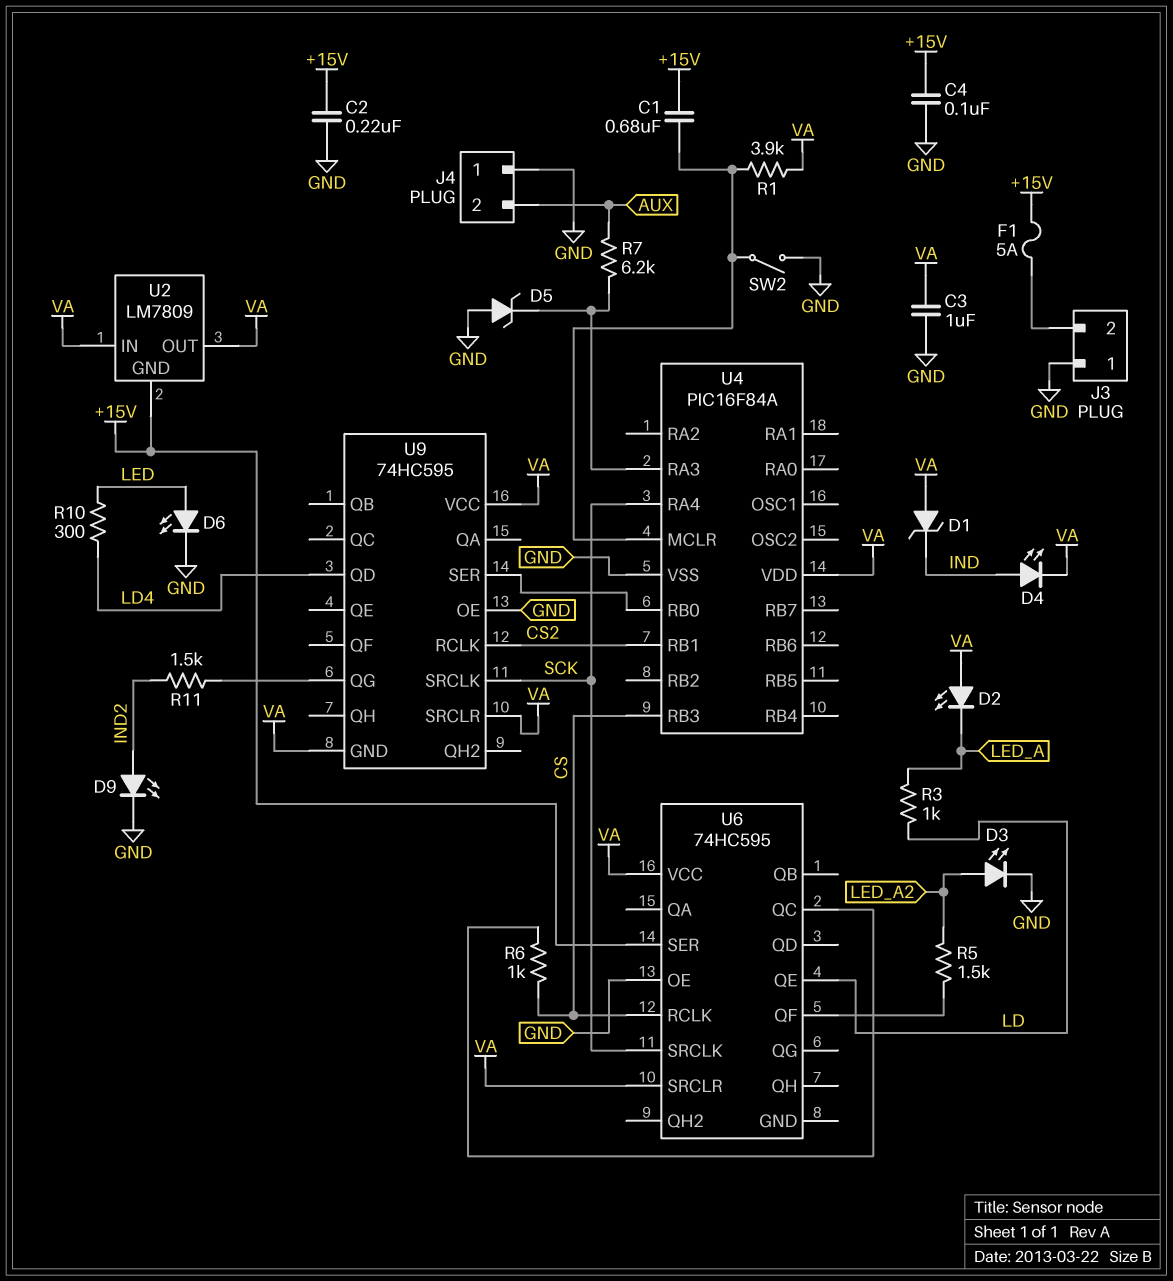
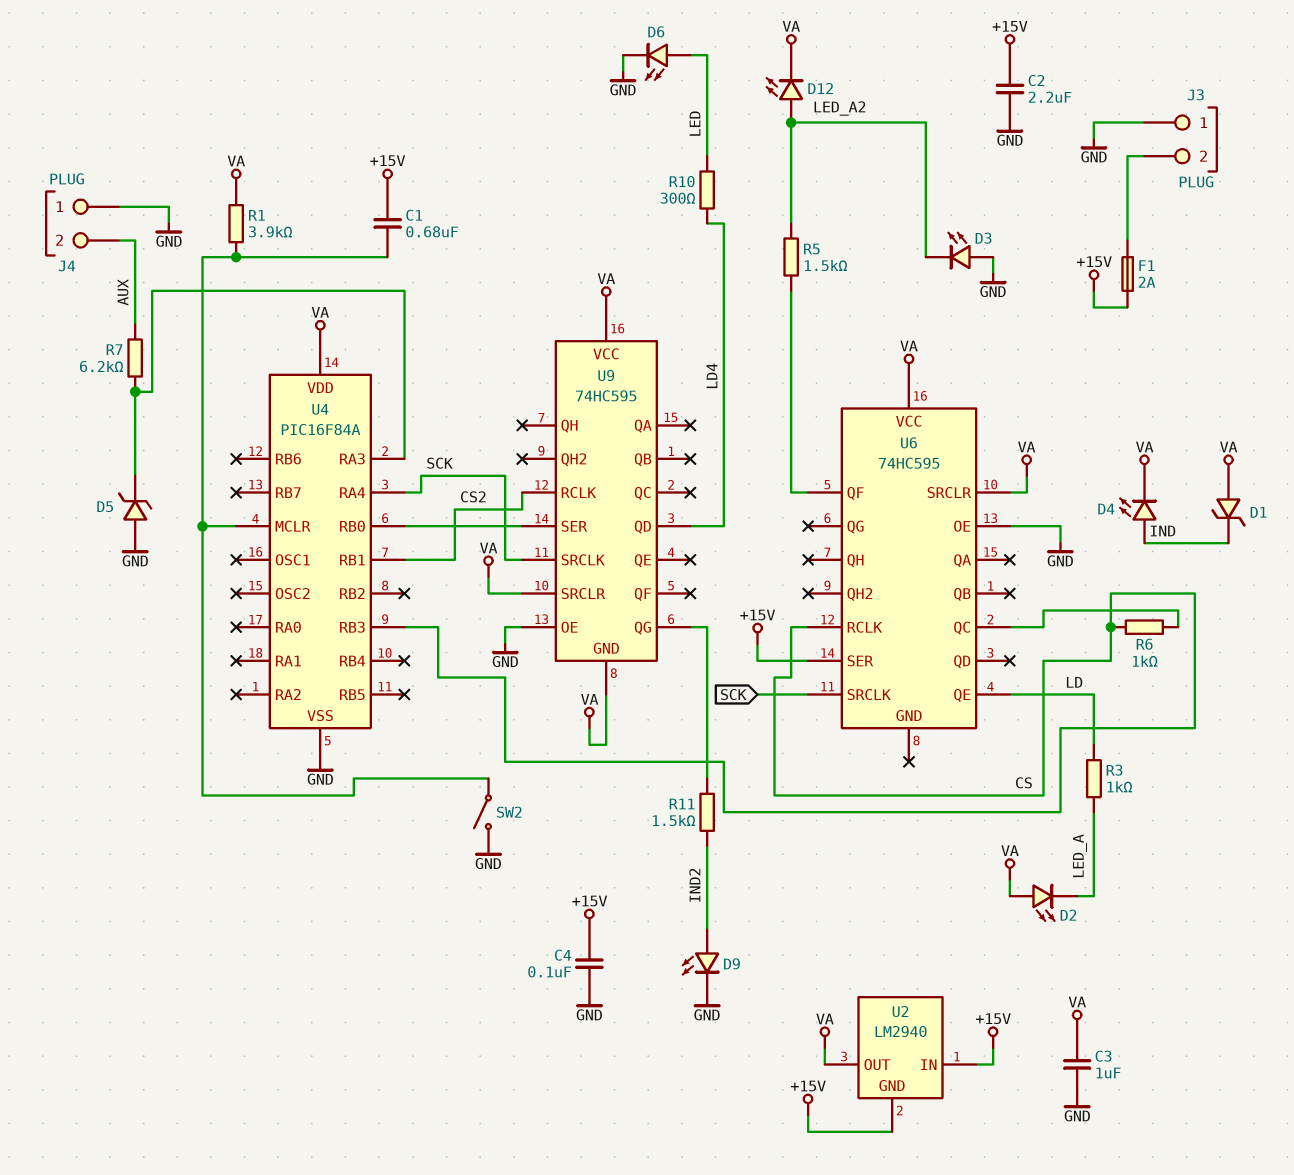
C2: 220nF (+15V, GND) -> 2.2uF (+15V, GND)
D3: LED (A LED_A2, K GND) -> LED (A GND, K LED_A2)
D12: none -> LED (A LED_A2, K VA)
F1: 5A (+15V, J3/2) -> 2A (+15V, J3/2)
U2: LM7809 -> LM2940
U2 pin IN: VA -> +15V

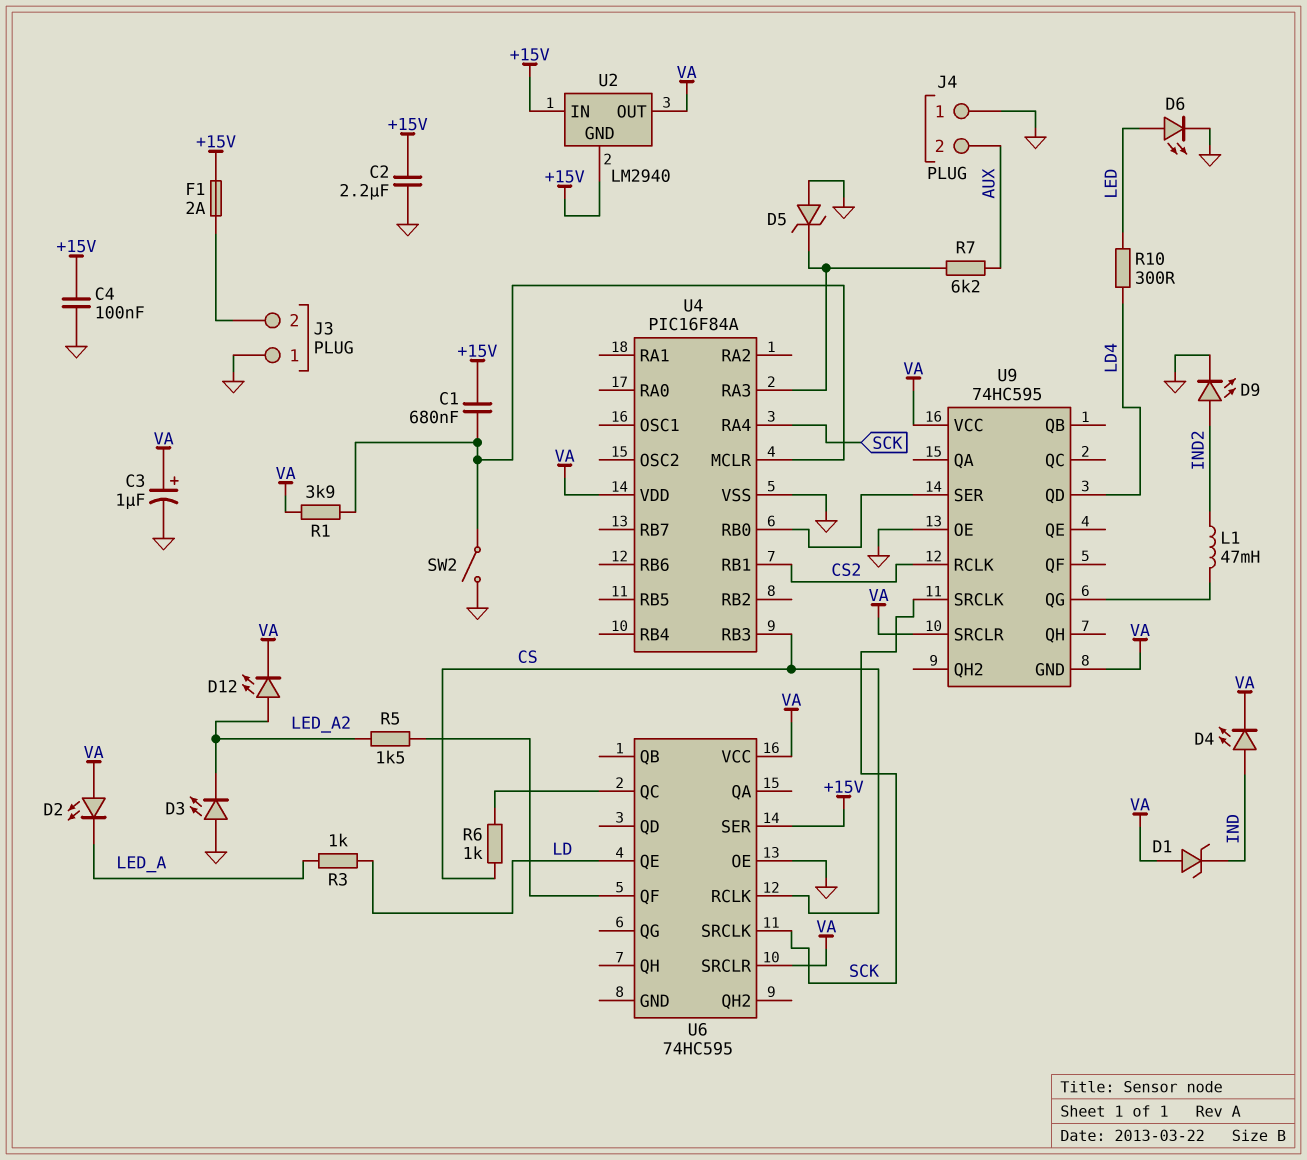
C3: 1uF (GND, VA) -> 1uF (plus VA, minus GND)
L1: none -> 47mH (IND2, U9/QG)
R11: 1.5k (IND2, U9/QG) -> none

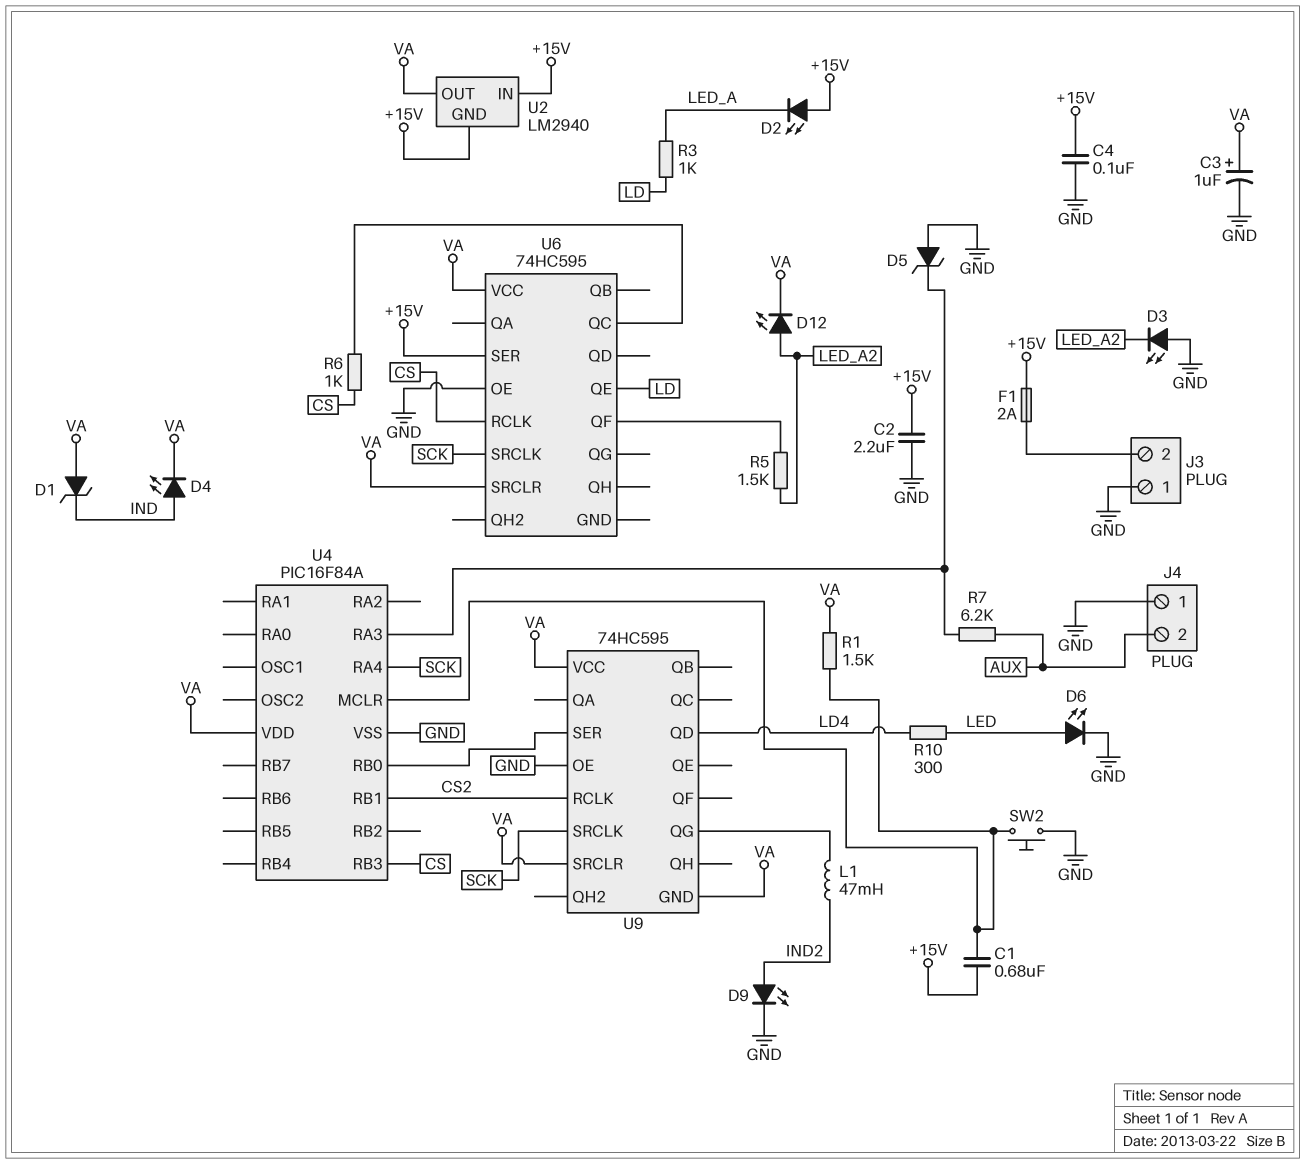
D2: LED (A VA, K LED_A) -> LED (A +15V, K LED_A)
R1: 3.9k (U4/MCLR, VA) -> 1.5k (U4/MCLR, VA)
SW2: switch (GND, U4/MCLR) -> button (GND, U4/MCLR)

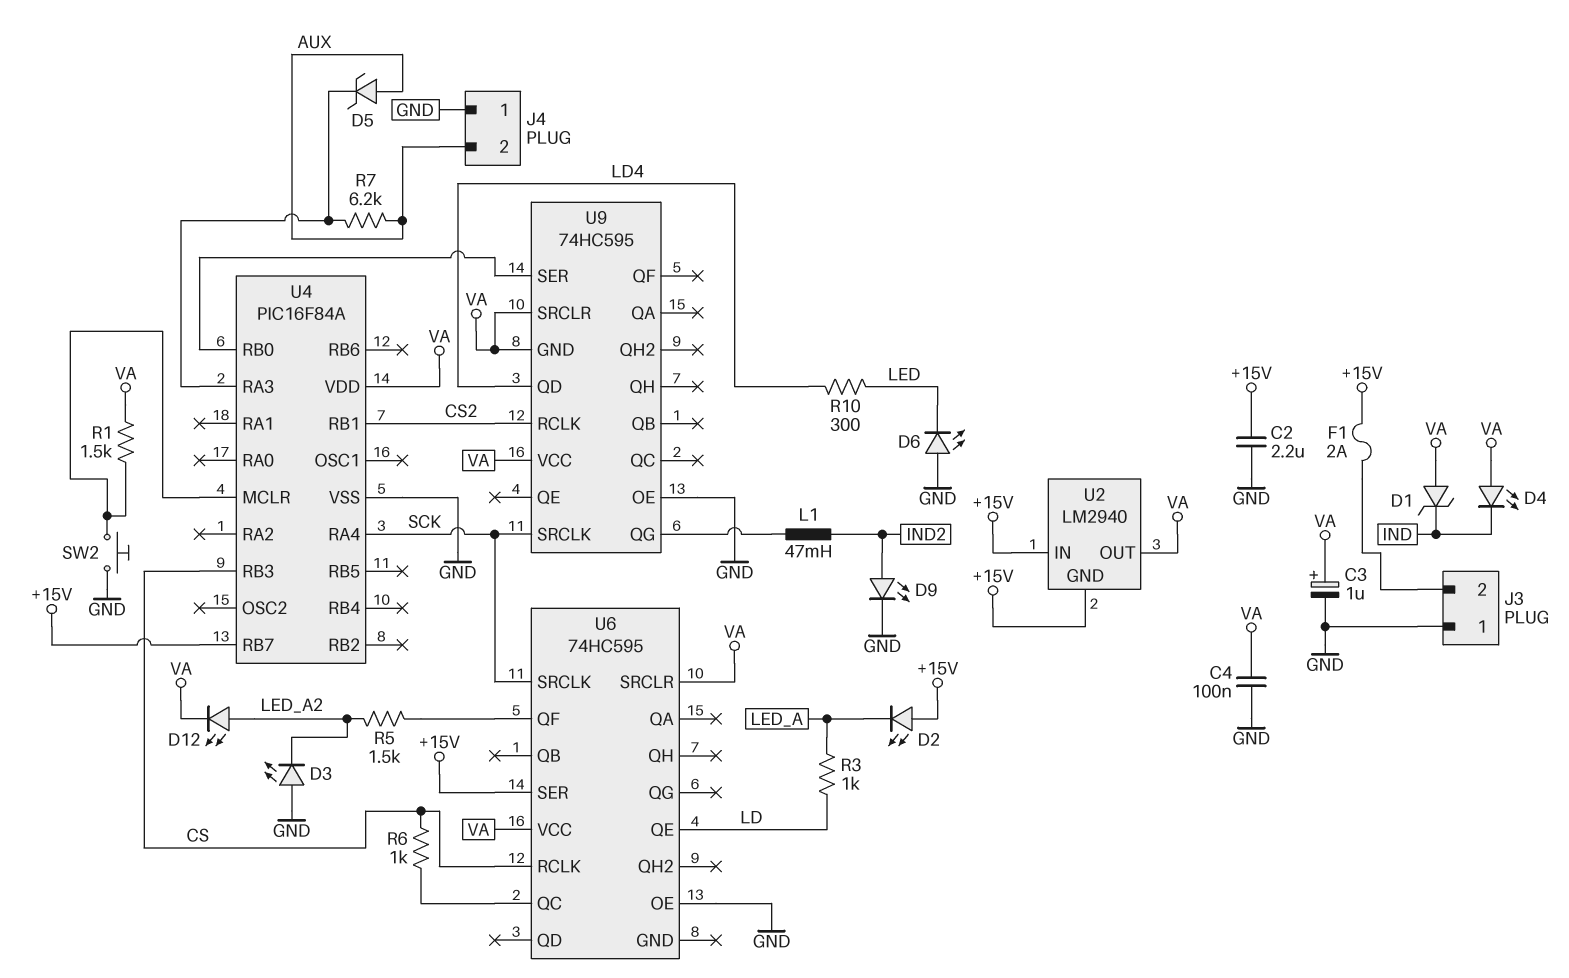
C1: 680nF (+15V, U4/MCLR) -> none
C4: 100nF (+15V, GND) -> 100nF (GND, VA)
D4: LED (A IND, K VA) -> LED (A VA, K IND)
D5: zener (A GND, K U4/RA3) -> zener (A AUX, K U4/RA3)
D6: LED (A LED, K GND) -> LED (A GND, K LED)
U4 pin RB7: none -> +15V

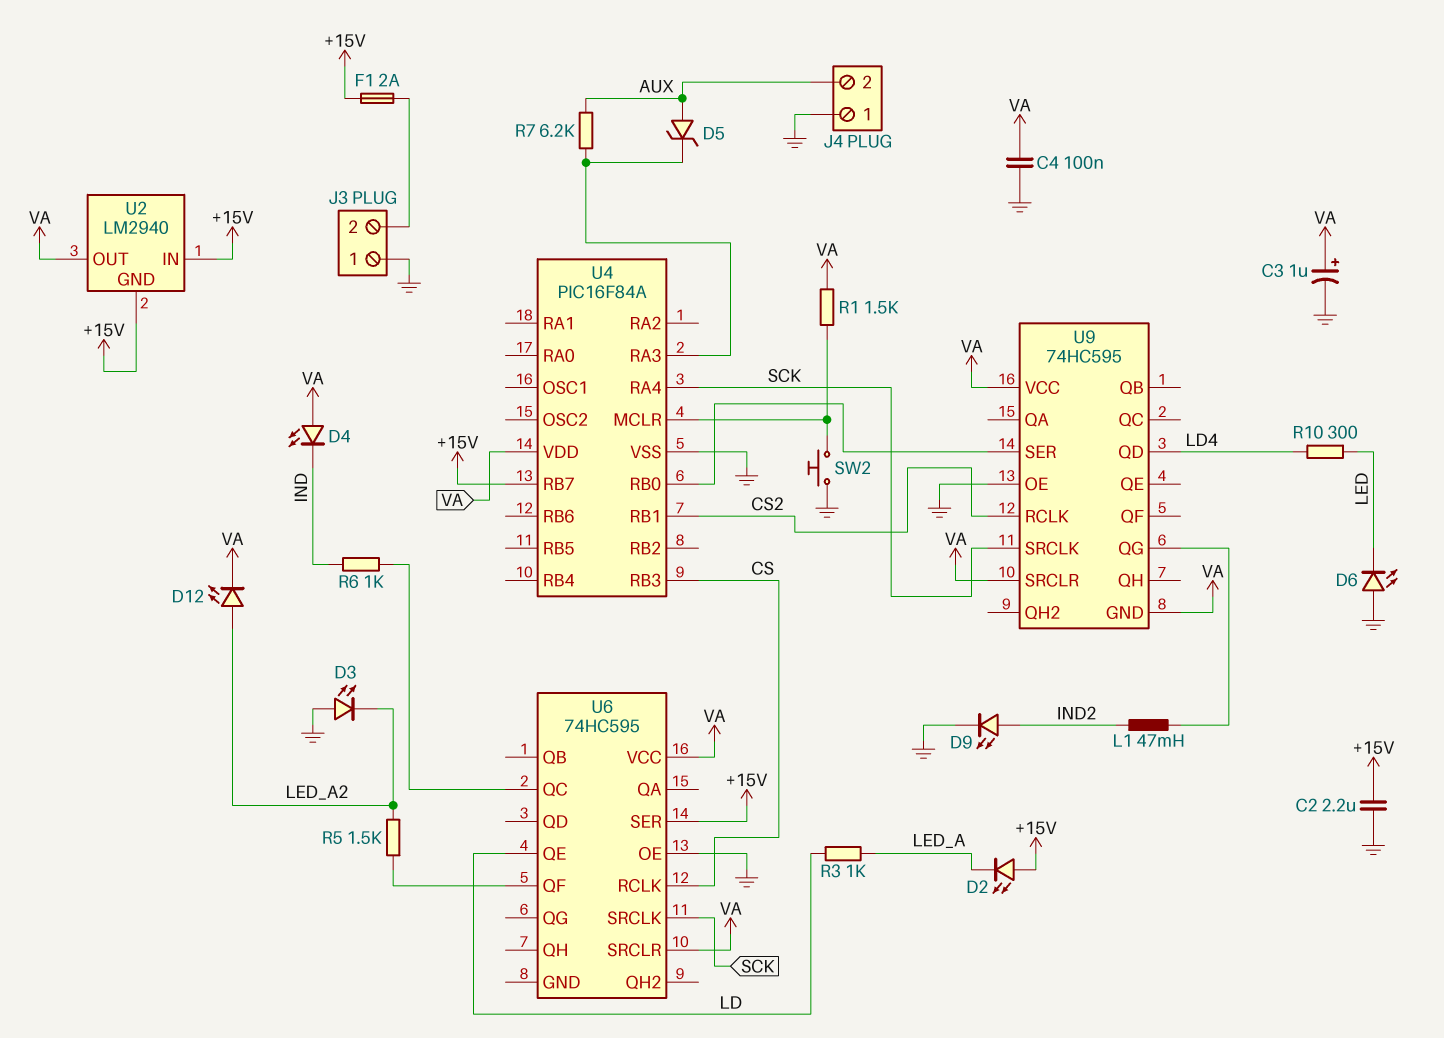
D1: zener (A VA, K IND) -> none
R6: 1k (CS, U6/QC) -> 1k (IND, U6/QC)

